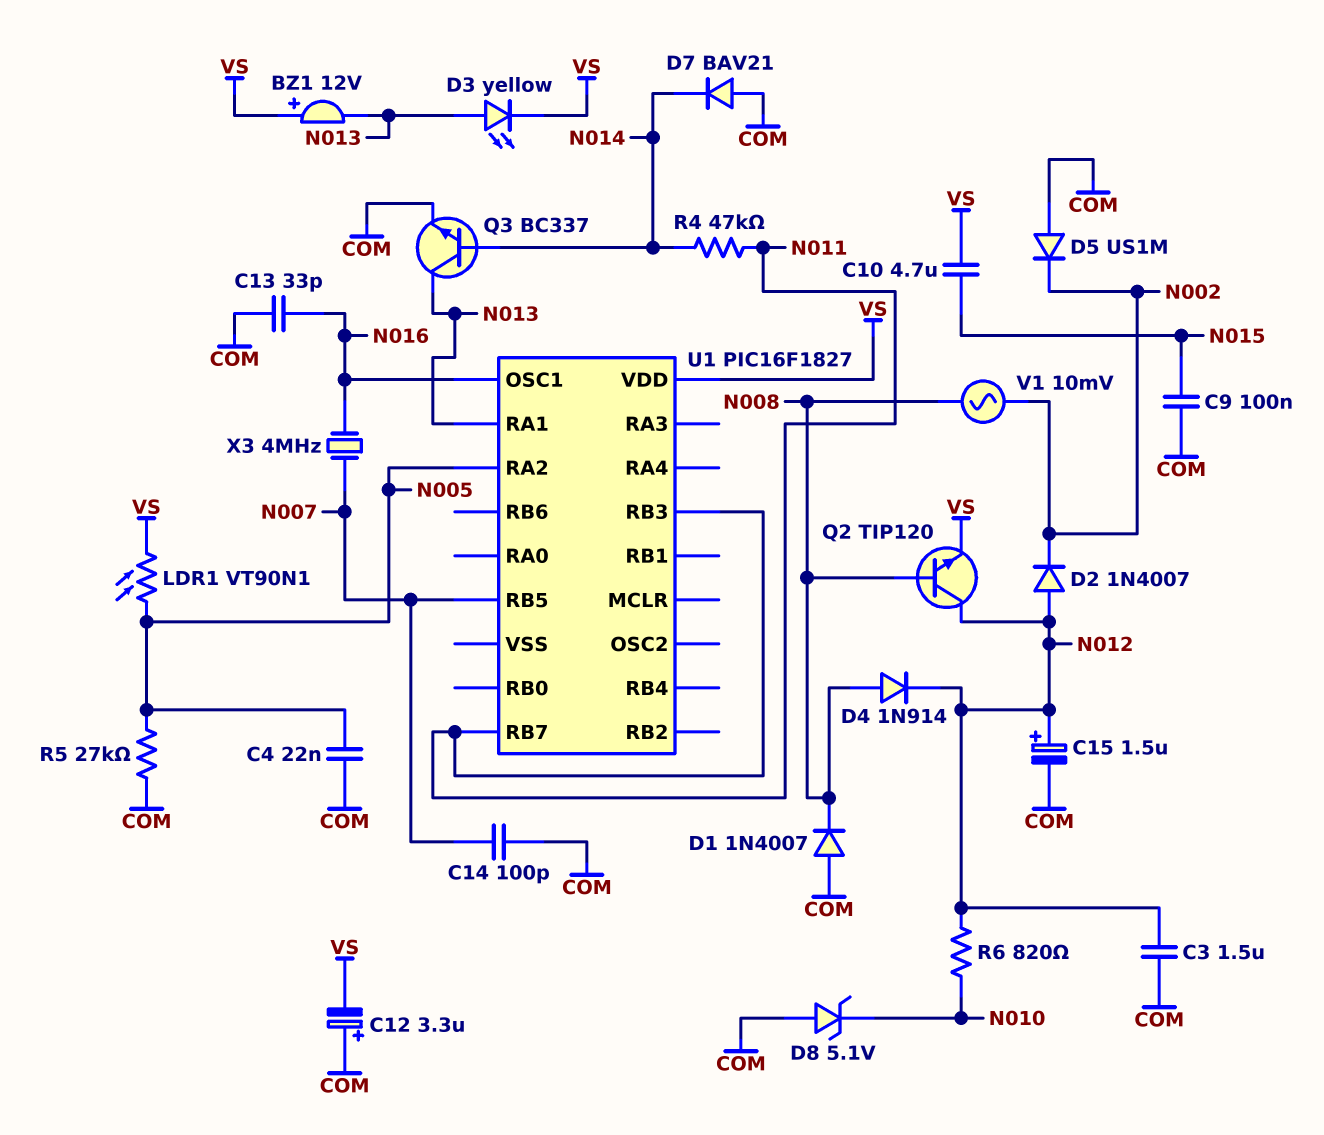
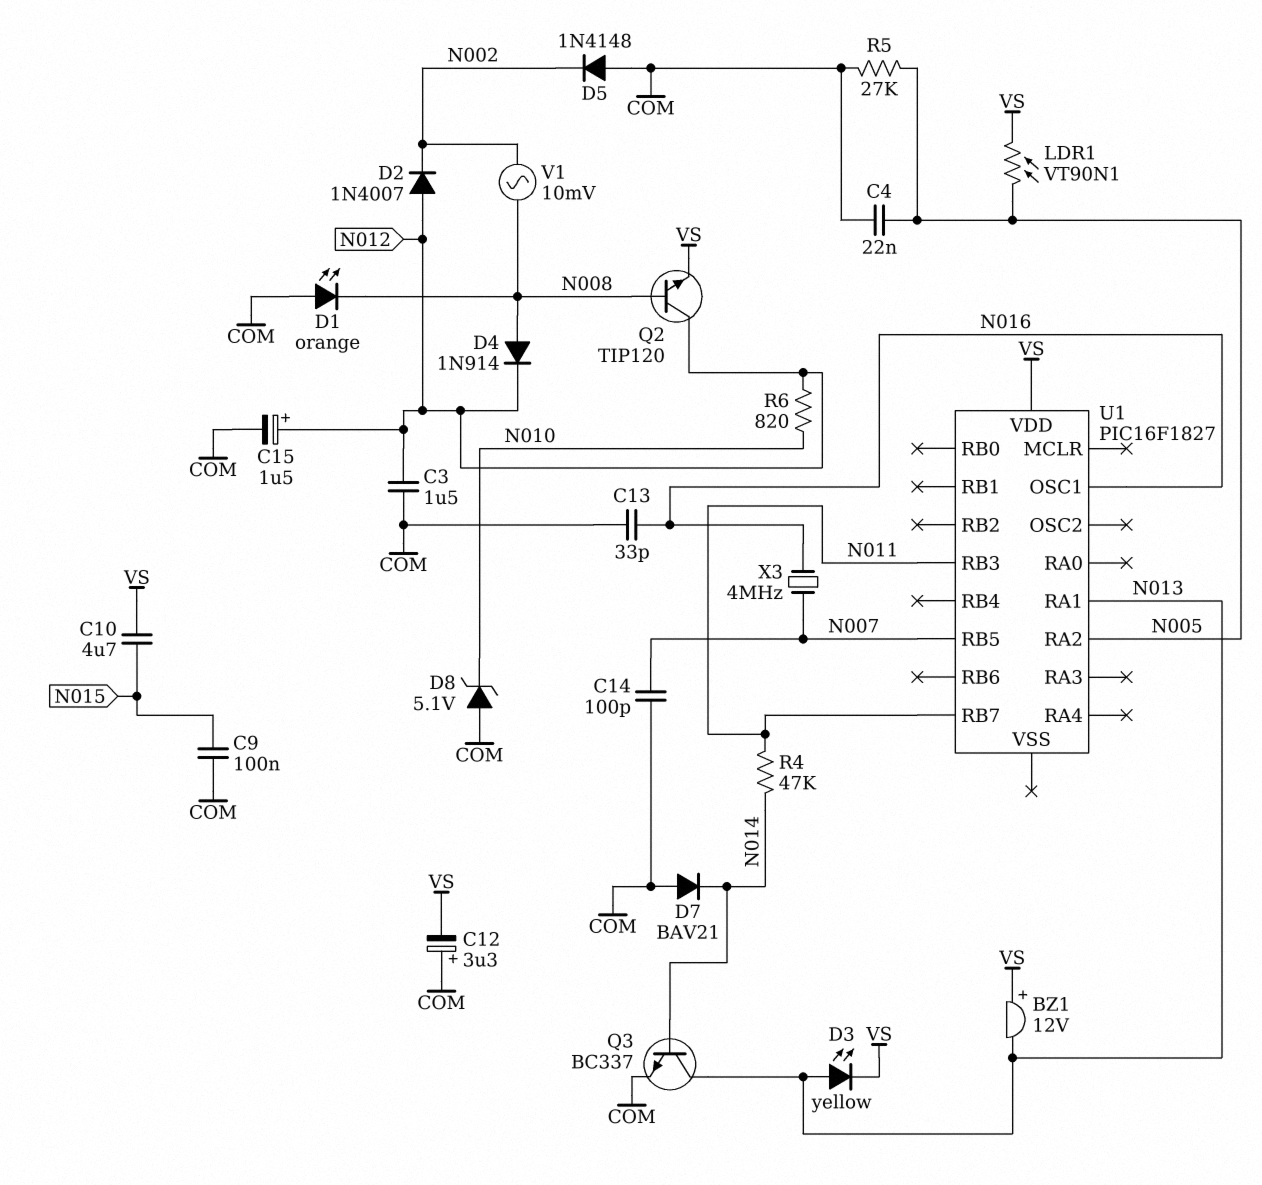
D1: diode 1N4007 (A COM, K N008) -> LED orange (A COM, K N008)
D5: diode US1M (A COM, K N002) -> diode 1N4148 (A COM, K N002)

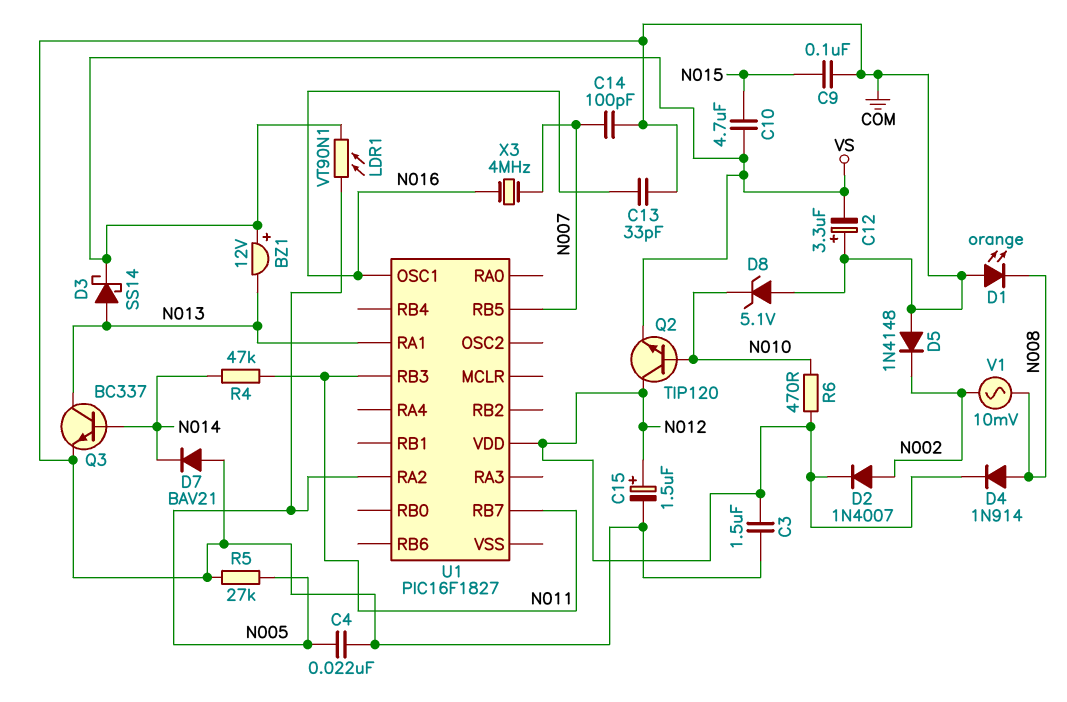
D2: diode 1N4007 (A N012, K N002) -> diode 1N4007 (A N002, K N012)
D3: LED yellow (A N013, K VS) -> schottky SS14 (A N013, K VS)
Q2: NPN TIP120 (B N008, C N012, E VS) -> NPN TIP120 (B N010, C N012, E VS)
R6: 820 (N010, N012) -> 470 (N010, N012)
U1 pin VDD: VS -> N012

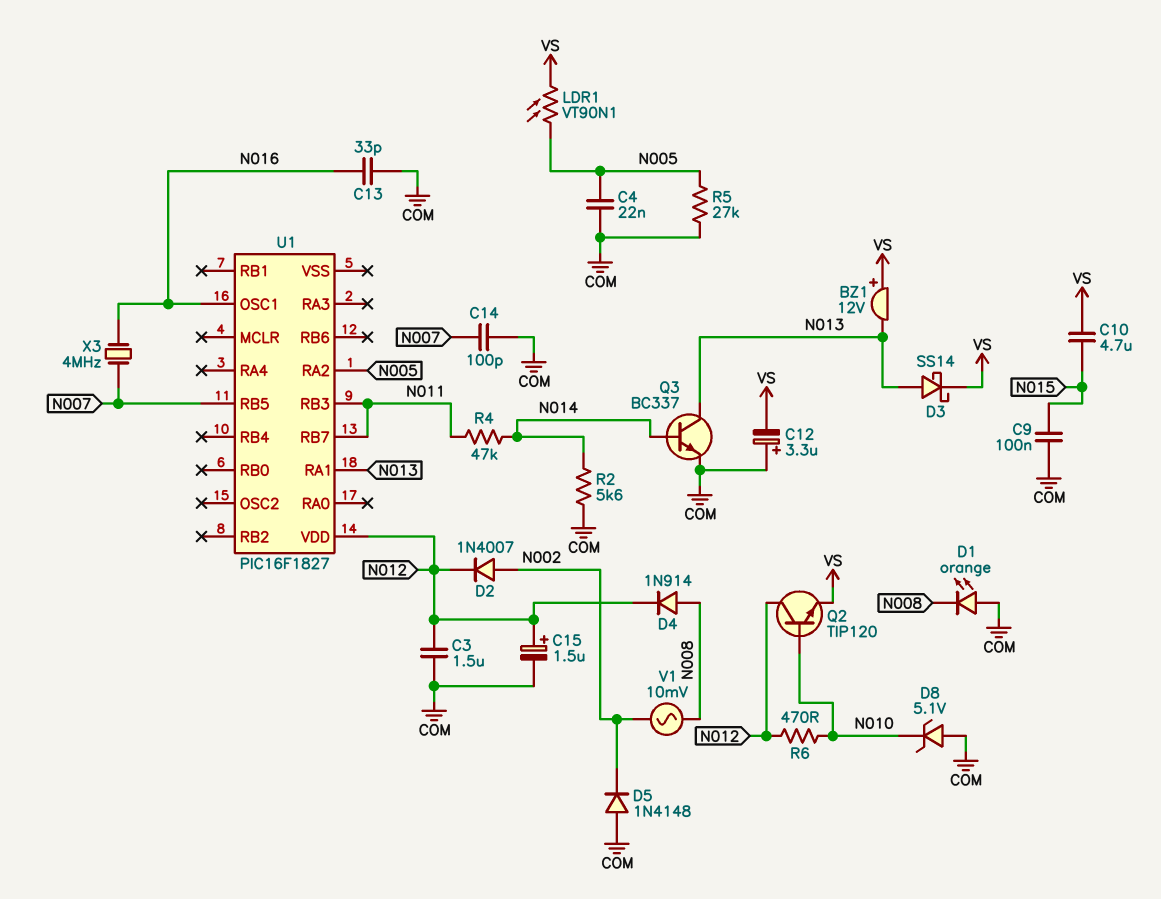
D7: diode BAV21 (A COM, K N014) -> none
R2: none -> 5.6k (COM, N014)

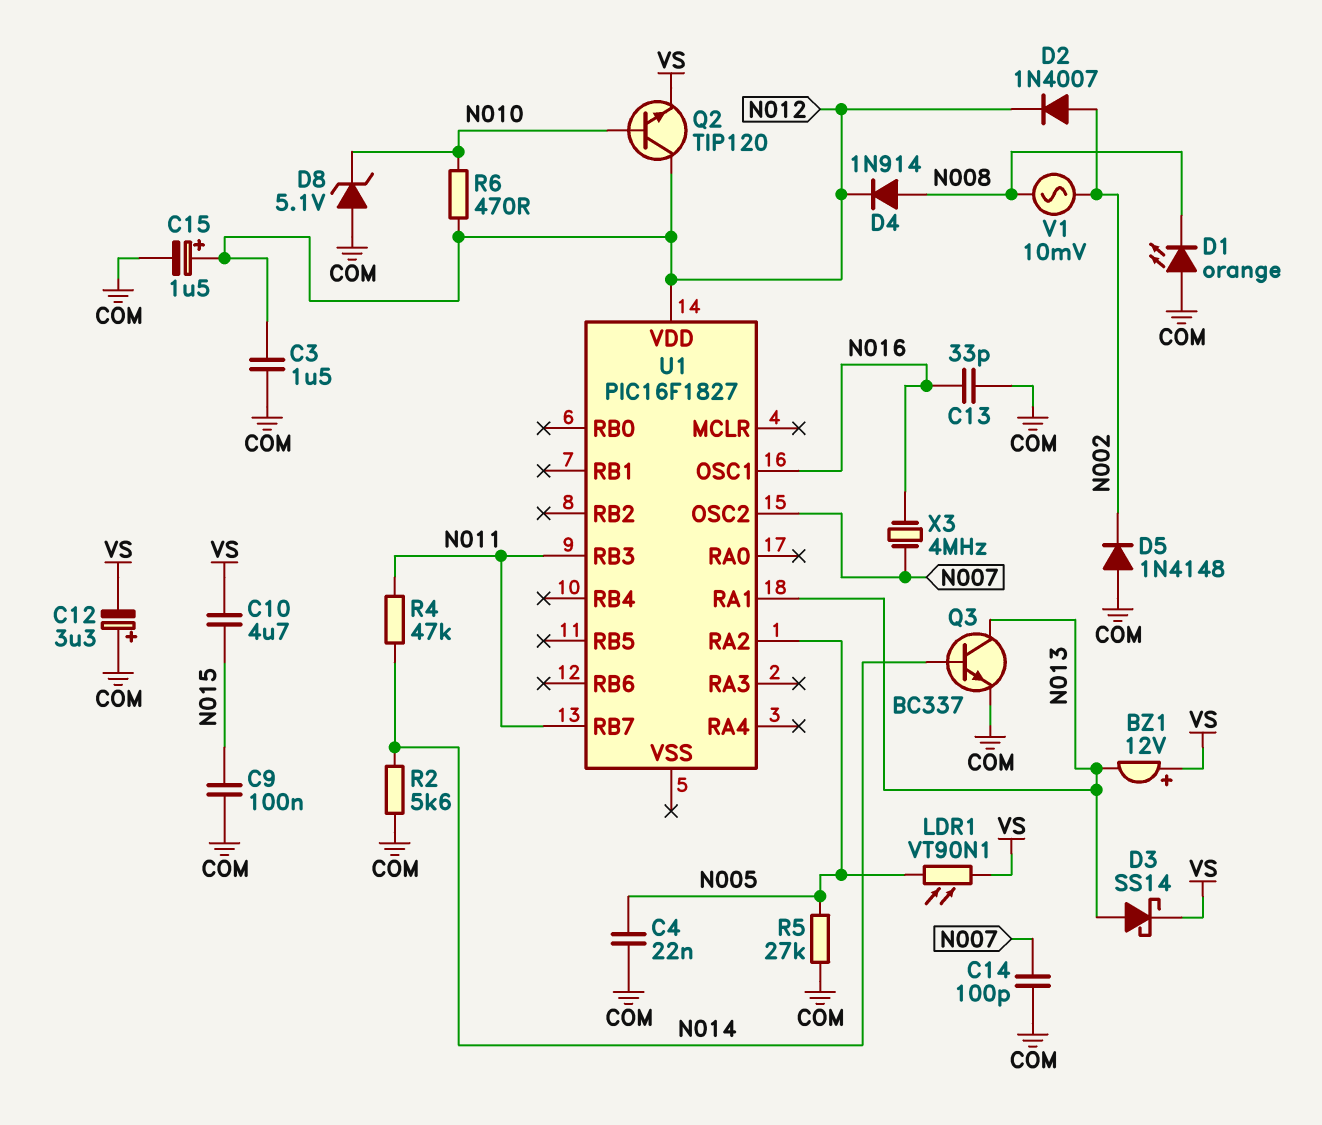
U1 pin OSC2: none -> N007
U1 pin RB5: N007 -> none

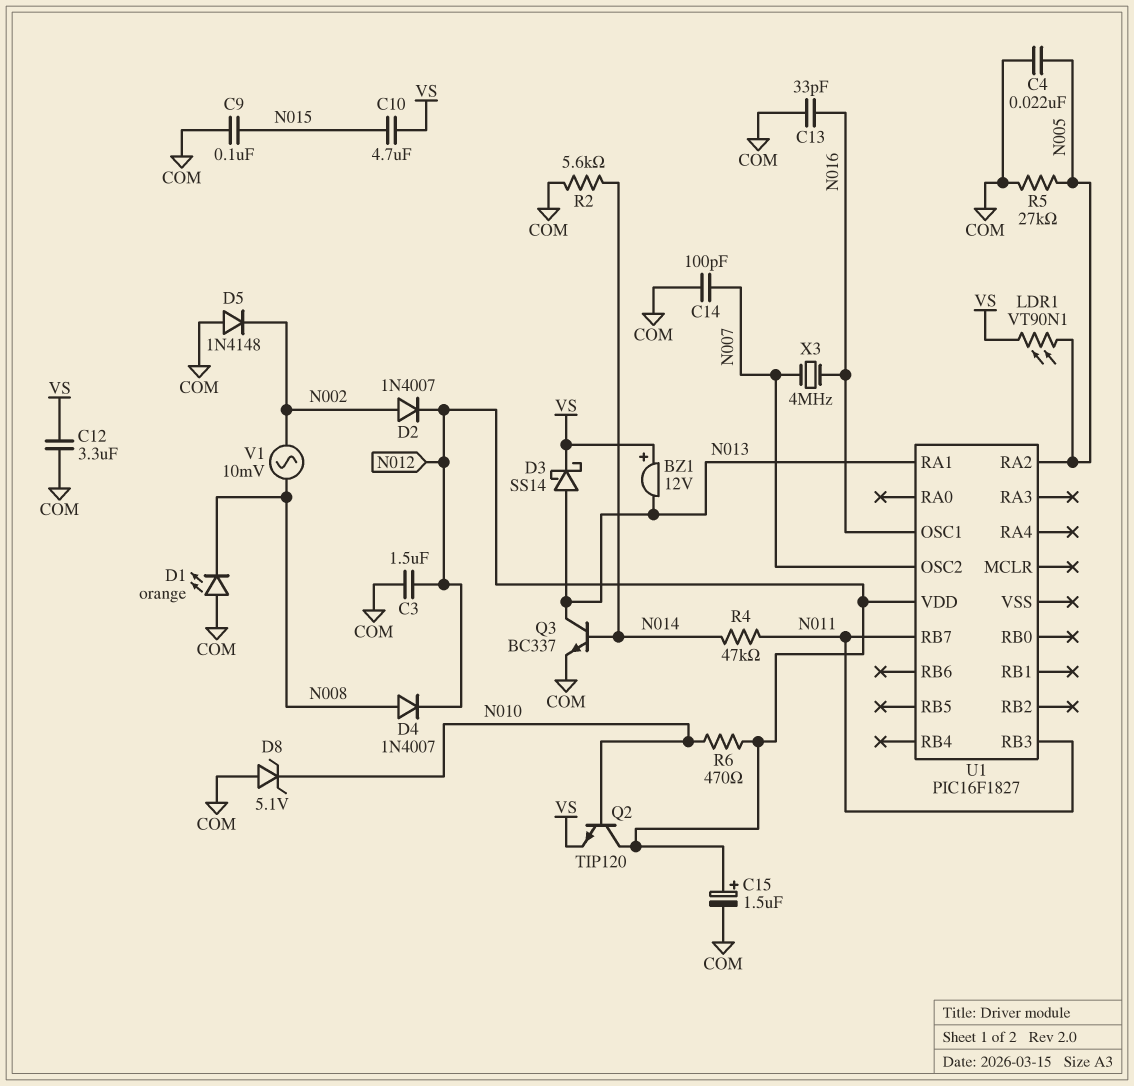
C12: 3.3uF (plus COM, minus VS) -> 3.3uF (COM, VS)
D4: diode 1N914 (A N008, K N012) -> diode 1N4007 (A N008, K N012)

